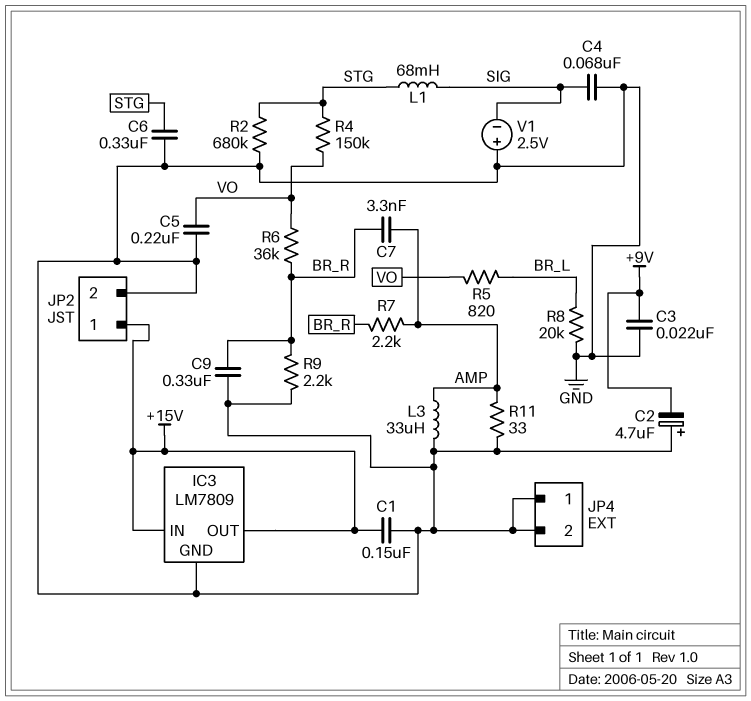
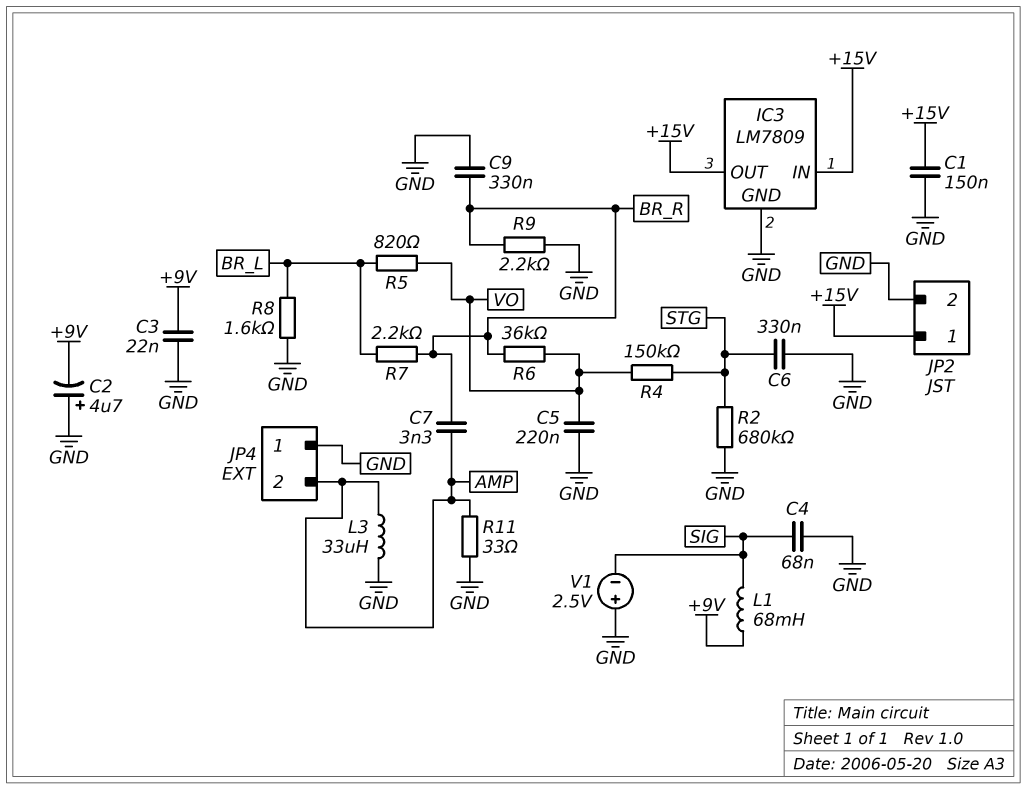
JP4 pin 2: GND -> AMP
L1: 68mH (SIG, STG) -> 68mH (+9V, SIG)
R7: 2.2k (AMP, BR_R) -> 2.2k (BR_L, BR_R)
R8: 20k (BR_L, GND) -> 1.6k (BR_L, GND)

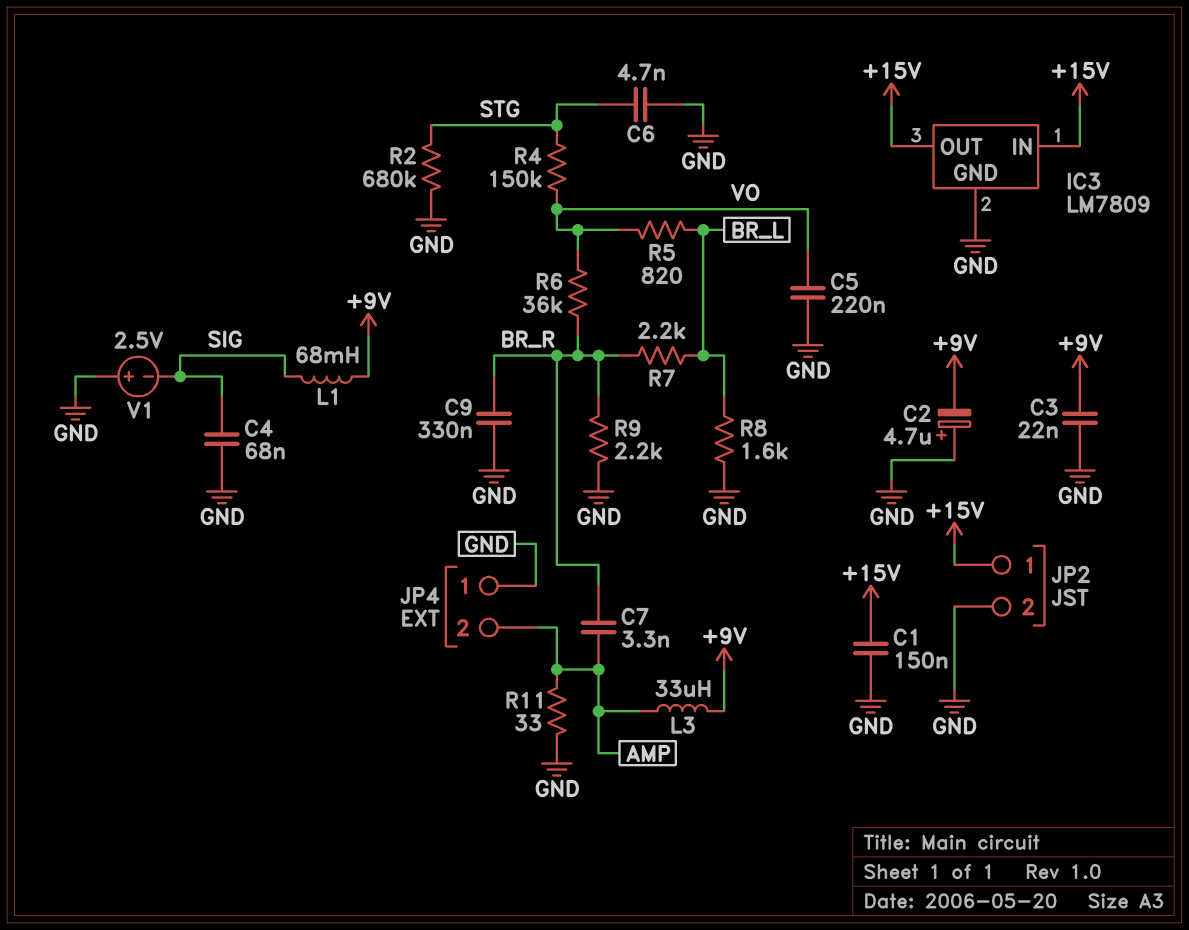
C6: 330nF (GND, STG) -> 4.7nF (GND, STG)
L3: 33uH (AMP, GND) -> 33uH (+9V, AMP)

